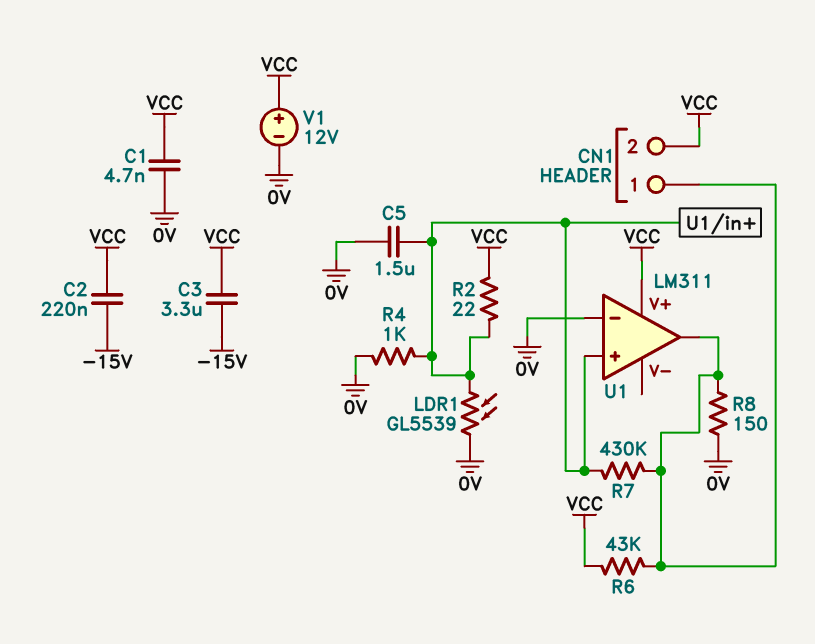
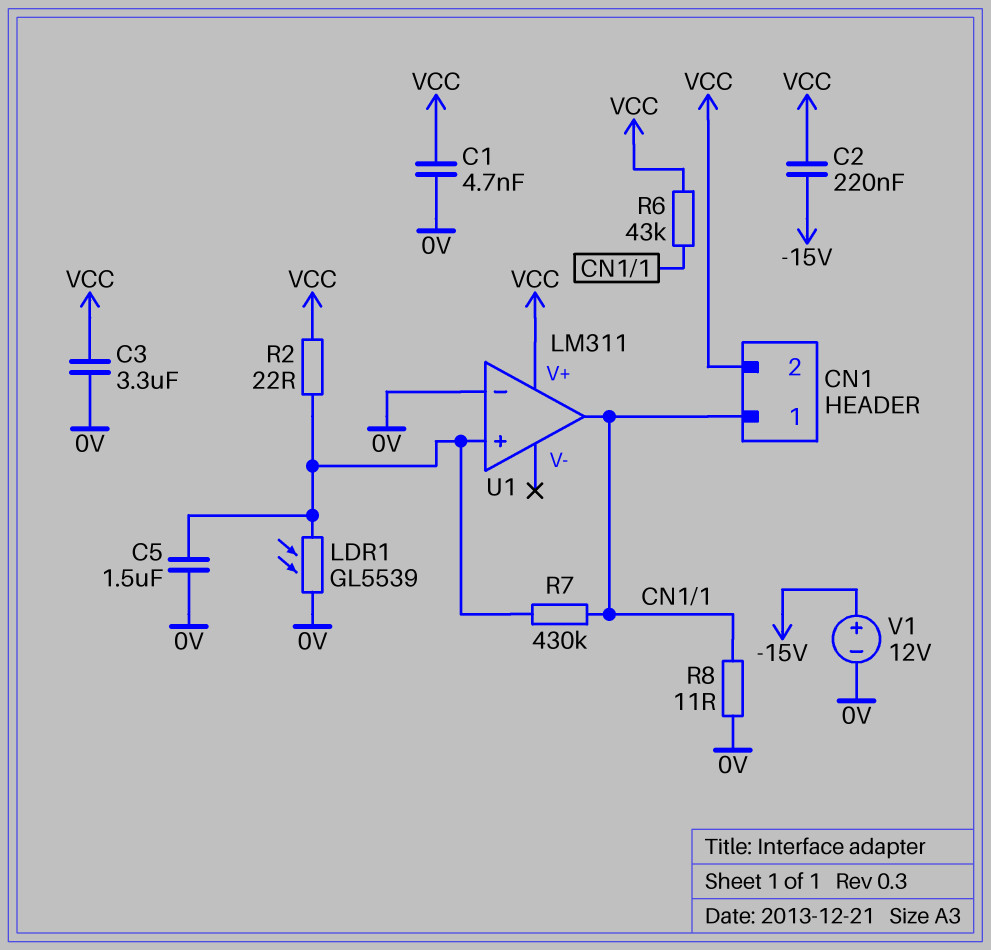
C3: 3.3uF (-15V, VCC) -> 3.3uF (0V, VCC)
R4: 1k (0V, U1/in+) -> none
R8: 150 (0V, CN1/1) -> 11 (0V, CN1/1)
V1: 12V (plus VCC, minus 0V) -> 12V (plus -15V, minus 0V)

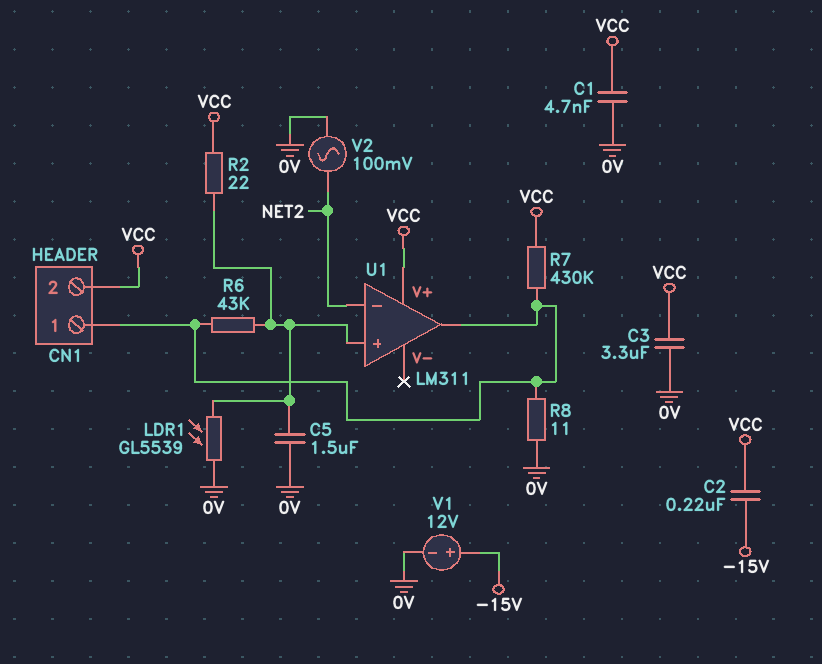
R6: 43k (CN1/1, VCC) -> 43k (CN1/1, U1/in+)
R7: 430k (CN1/1, U1/in+) -> 430k (CN1/1, VCC)
U1 pin in-: 0V -> NET2
V2: none -> AC 100mV (0V, NET2)

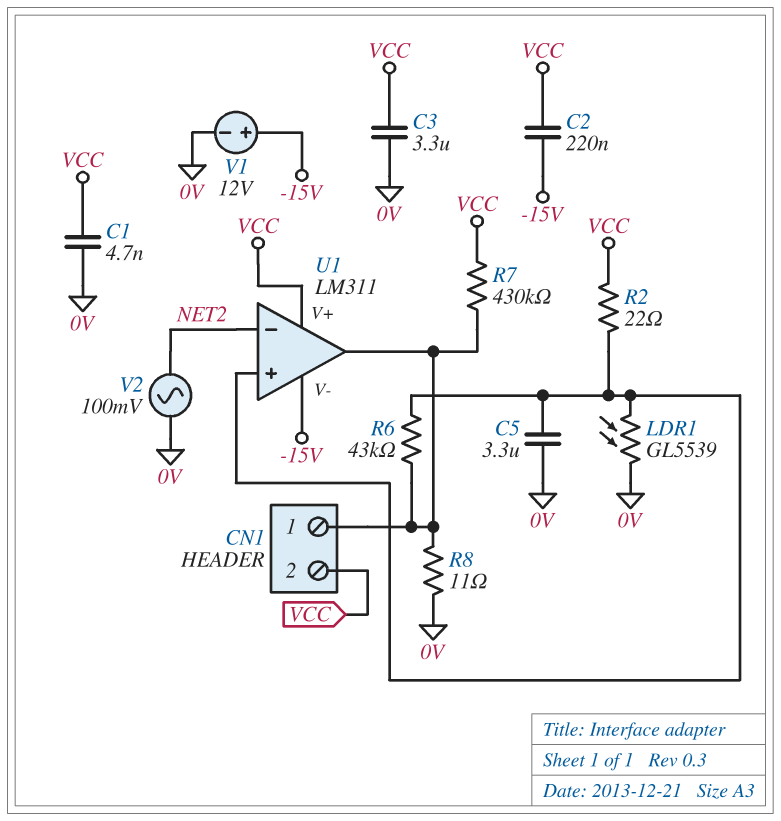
C5: 1.5uF (0V, U1/in+) -> 3.3uF (0V, U1/in+)
U1 pin V-: none -> -15V

